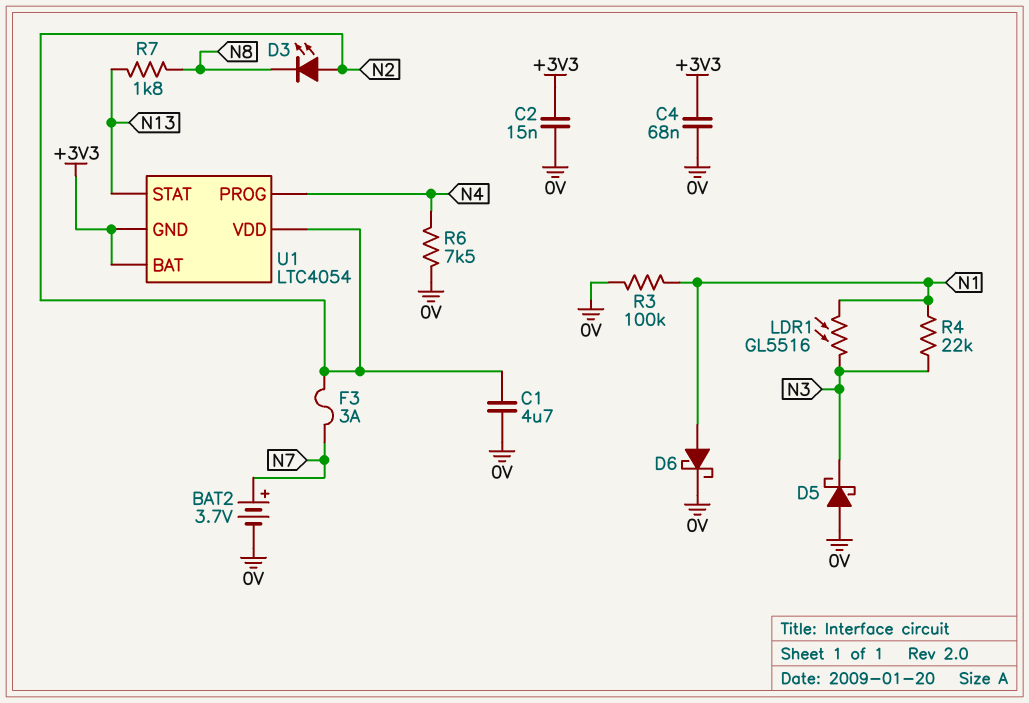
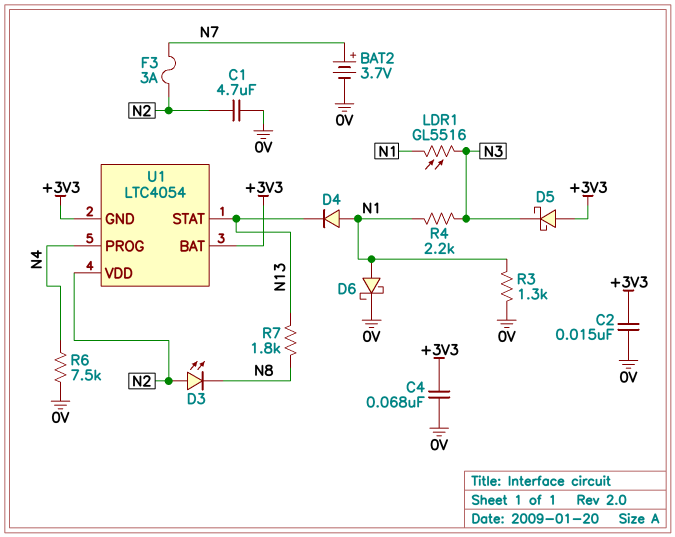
D4: none -> diode (A N1, K N13)
D5: schottky (A 0V, K N3) -> schottky (A +3V3, K N3)
R3: 100k (0V, N1) -> 1.3k (0V, N1)
R4: 22k (N1, N3) -> 2.2k (N1, N3)

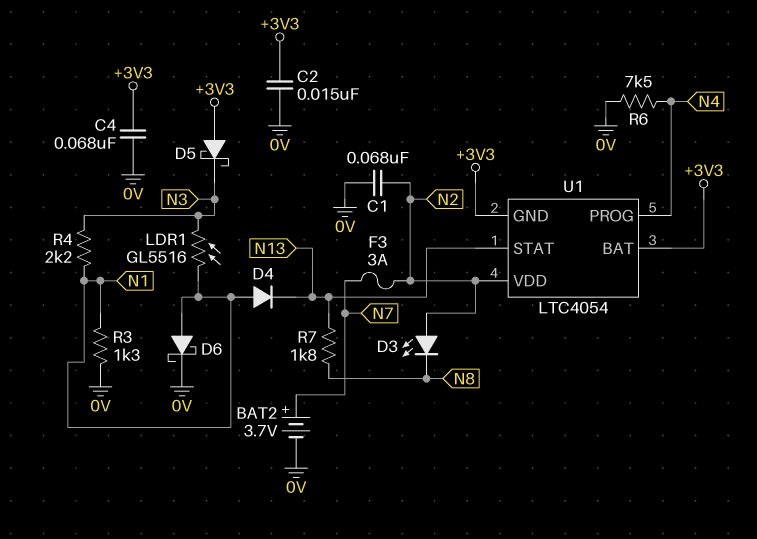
C1: 4.7uF (0V, N2) -> 68nF (0V, N2)

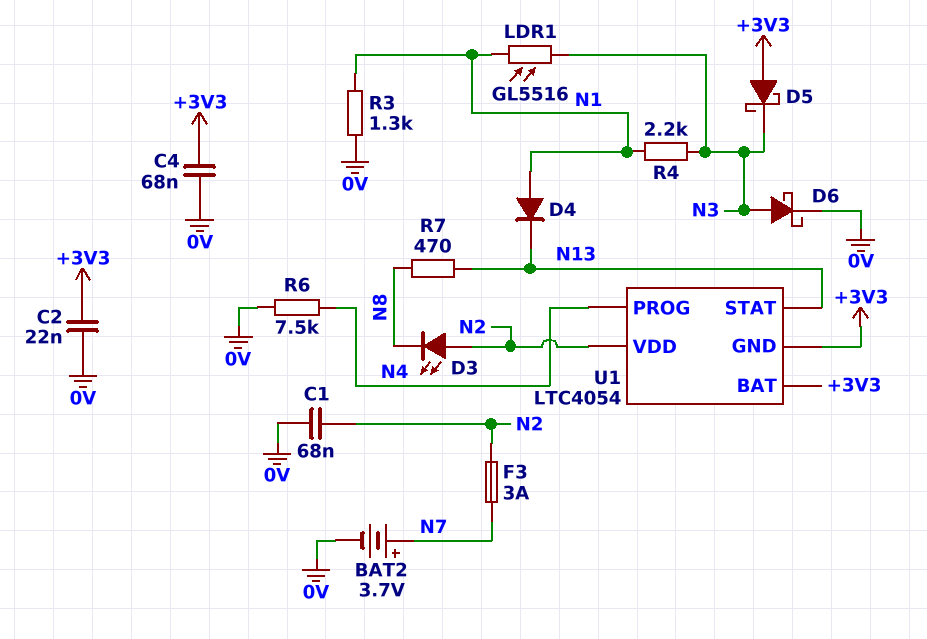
C2: 15nF (+3V3, 0V) -> 22nF (+3V3, 0V)
D6: schottky (A N1, K 0V) -> schottky (A N3, K 0V)
R7: 1.8k (N8, N13) -> 470 (N8, N13)

